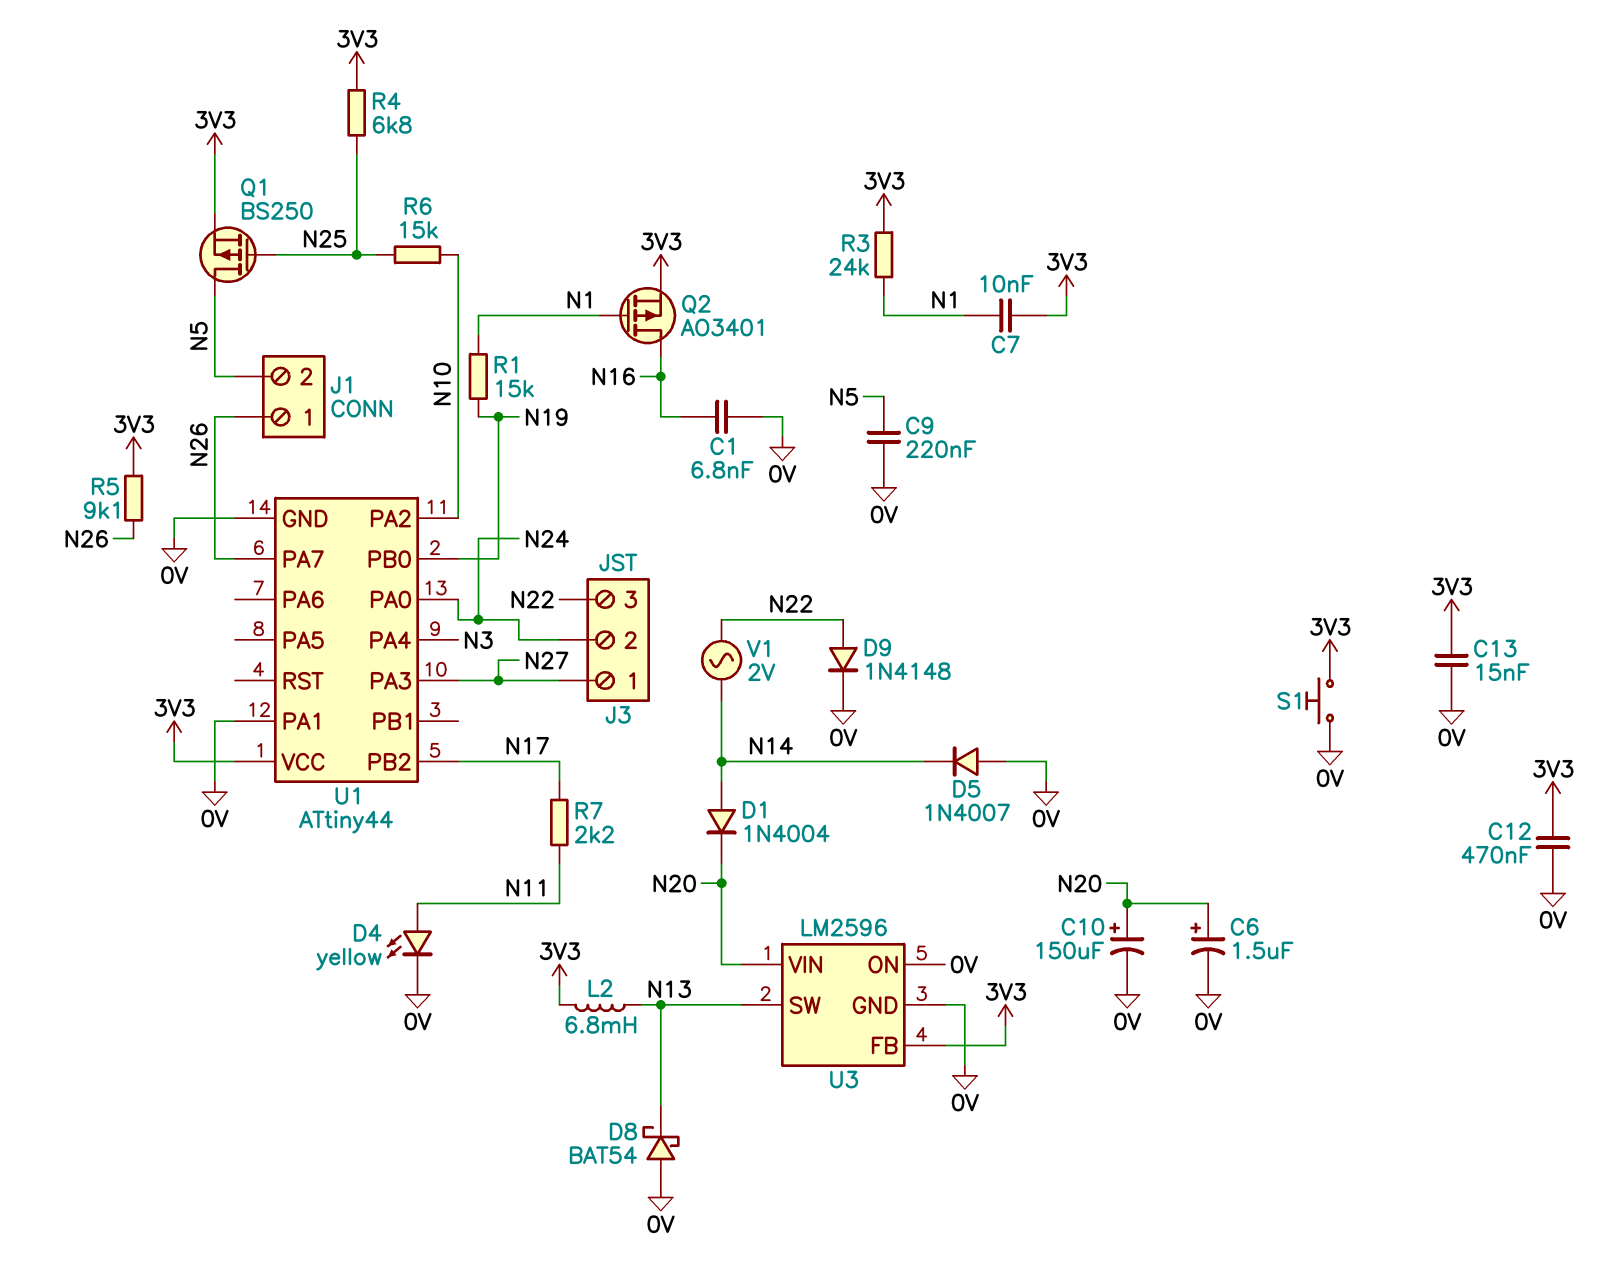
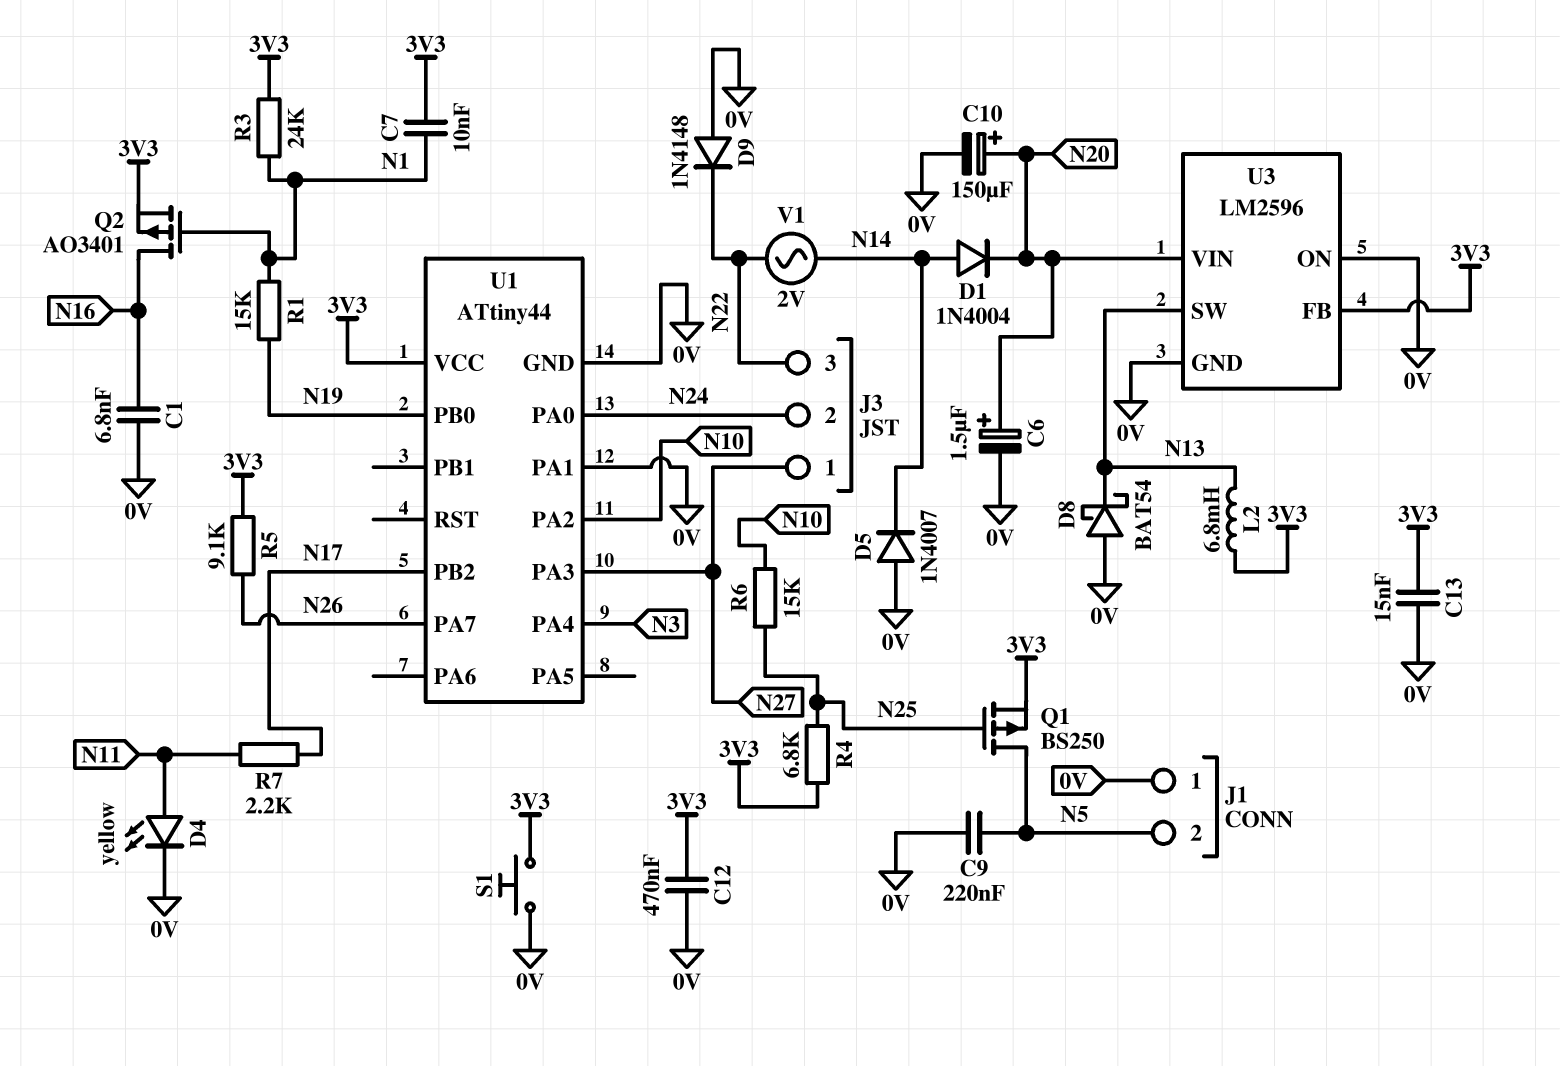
D9: diode 1N4148 (A N22, K 0V) -> diode 1N4148 (A 0V, K N22)
J1 pin 1: N26 -> 0V

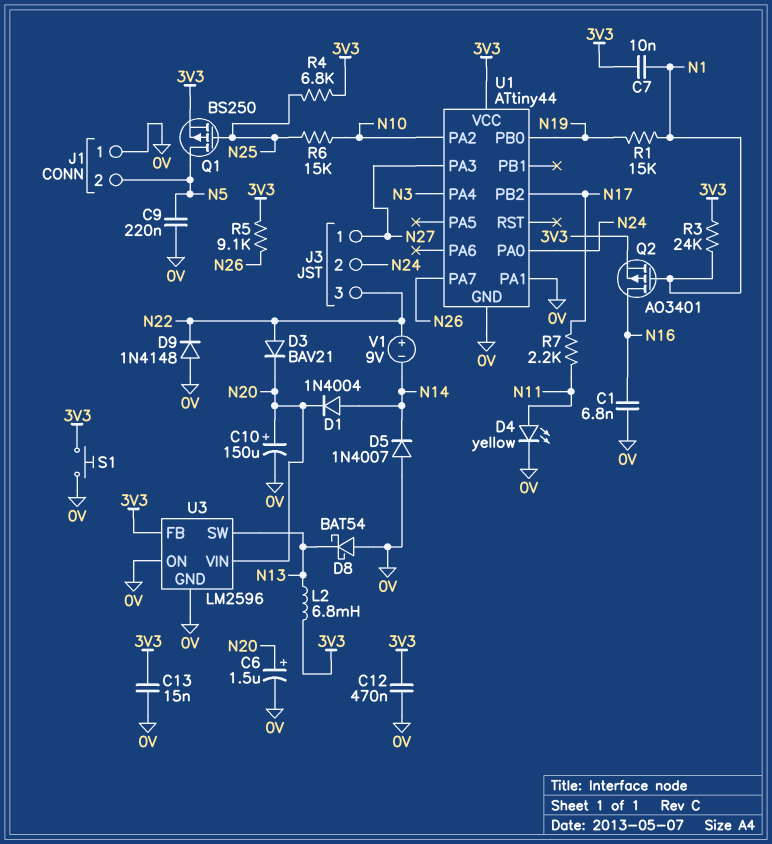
D3: none -> diode BAV21 (A N22, K N20)
V1: AC 2V (N14, N22) -> 9V (plus N22, minus N14)

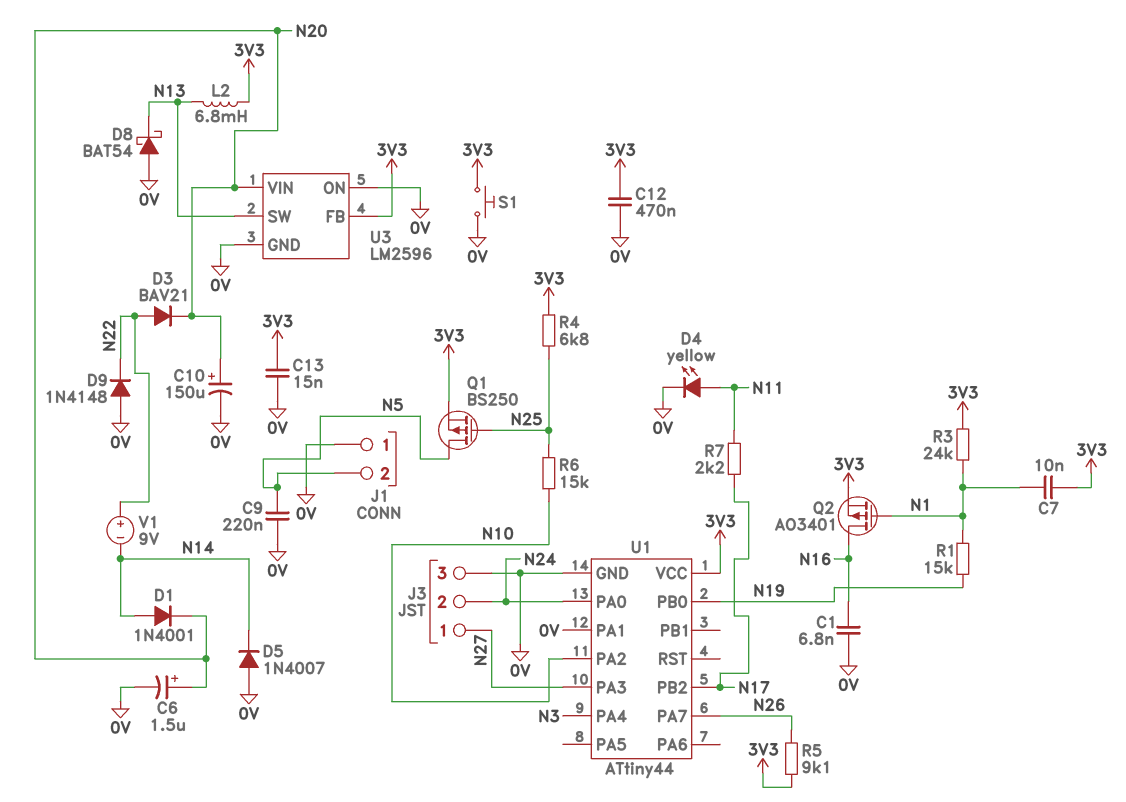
D1: diode 1N4004 (A N14, K N20) -> diode 1N4001 (A N14, K N20)
J3 pin 3: N22 -> 0V

